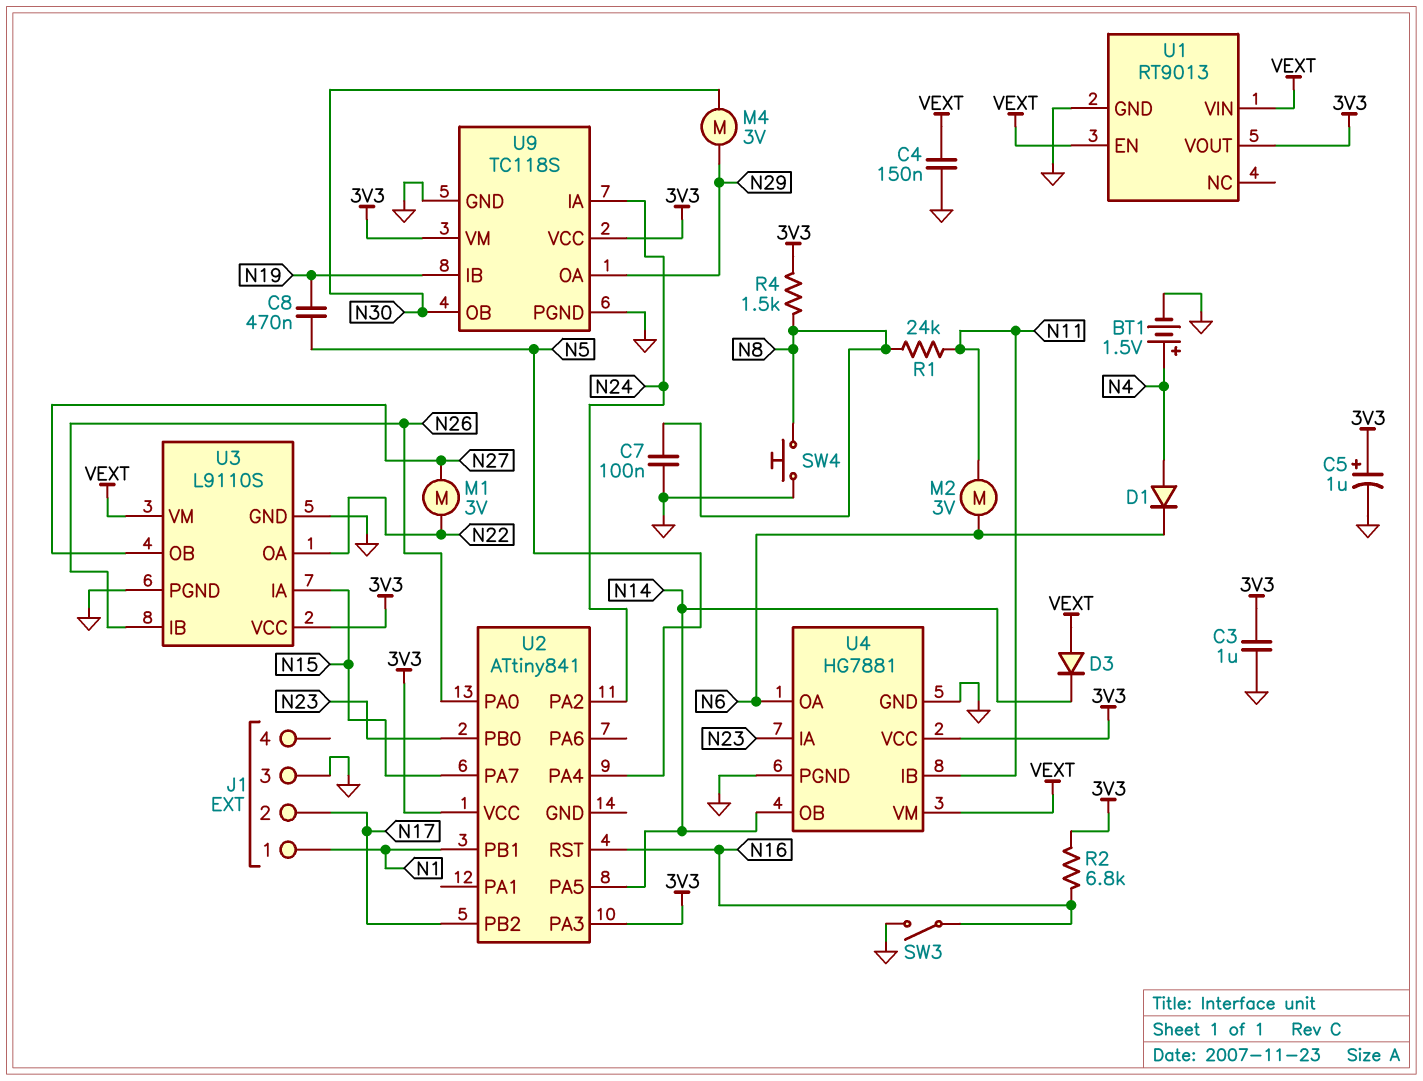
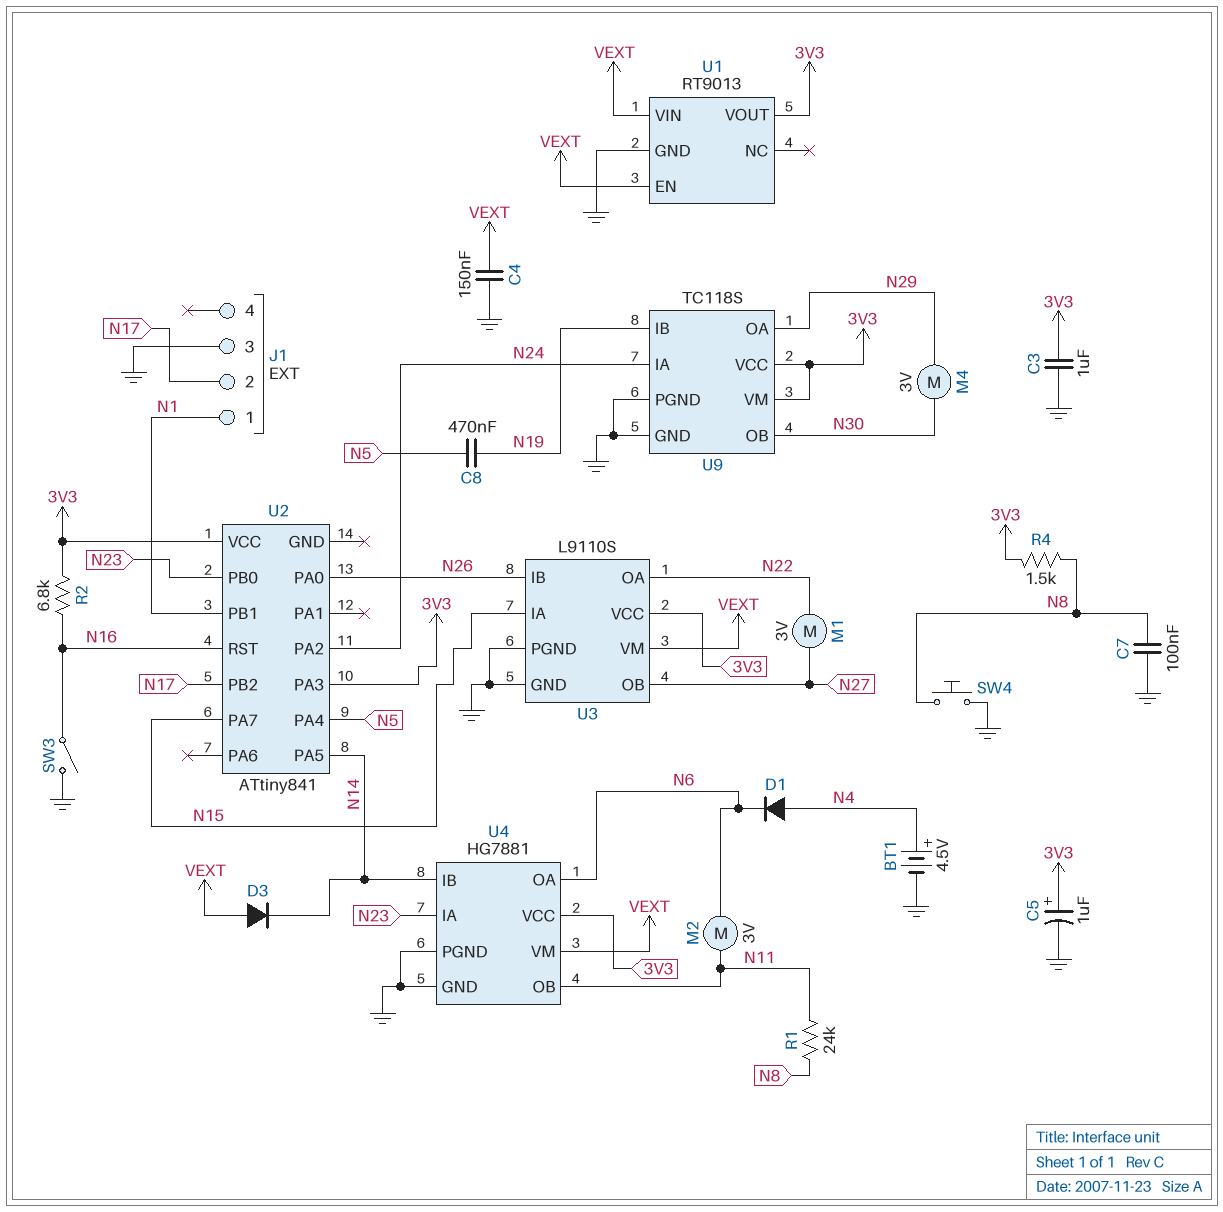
BT1: 1.5V (plus N4, minus GND) -> 4.5V (plus N4, minus GND)
U4 pin IB: N11 -> N14
U4 pin OB: N14 -> N11

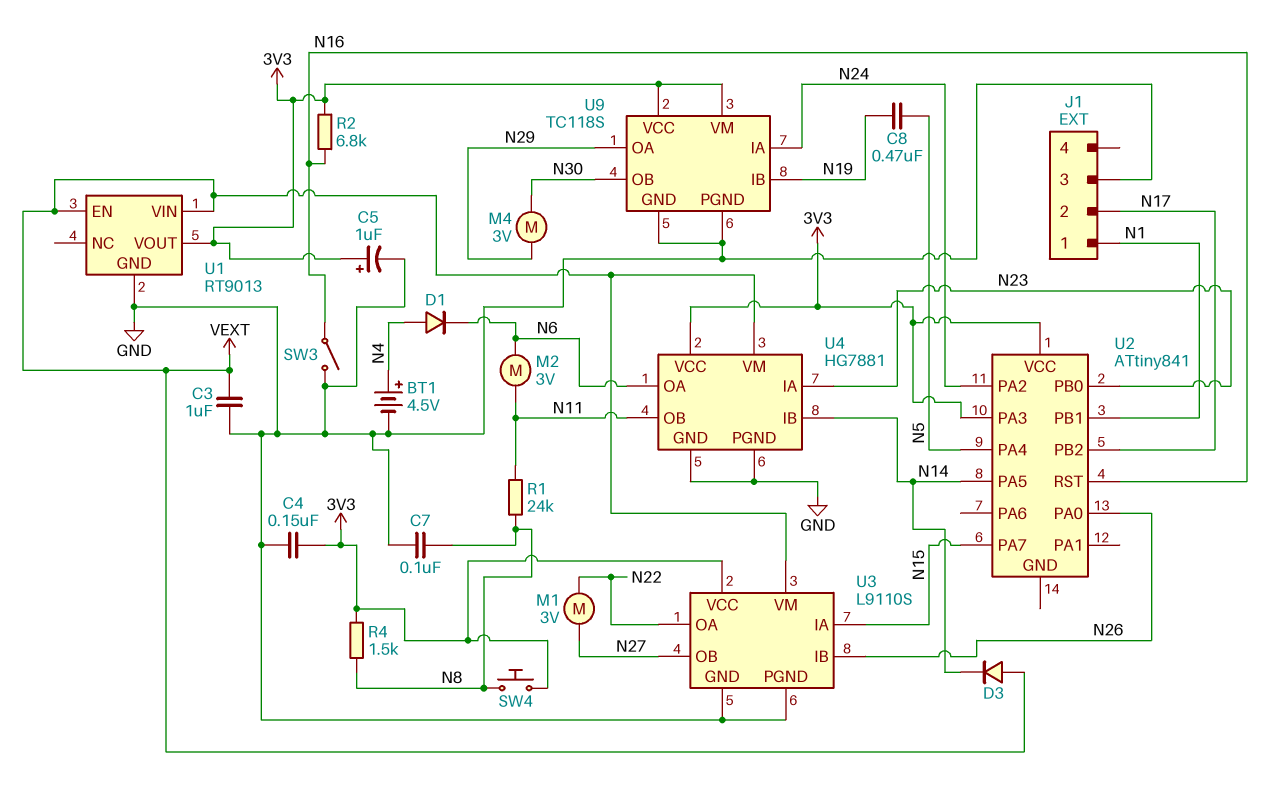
C3: 1uF (3V3, GND) -> 1uF (GND, VEXT)
C4: 150nF (GND, VEXT) -> 150nF (3V3, GND)
SW4: button (GND, N8) -> button (3V3, N8)

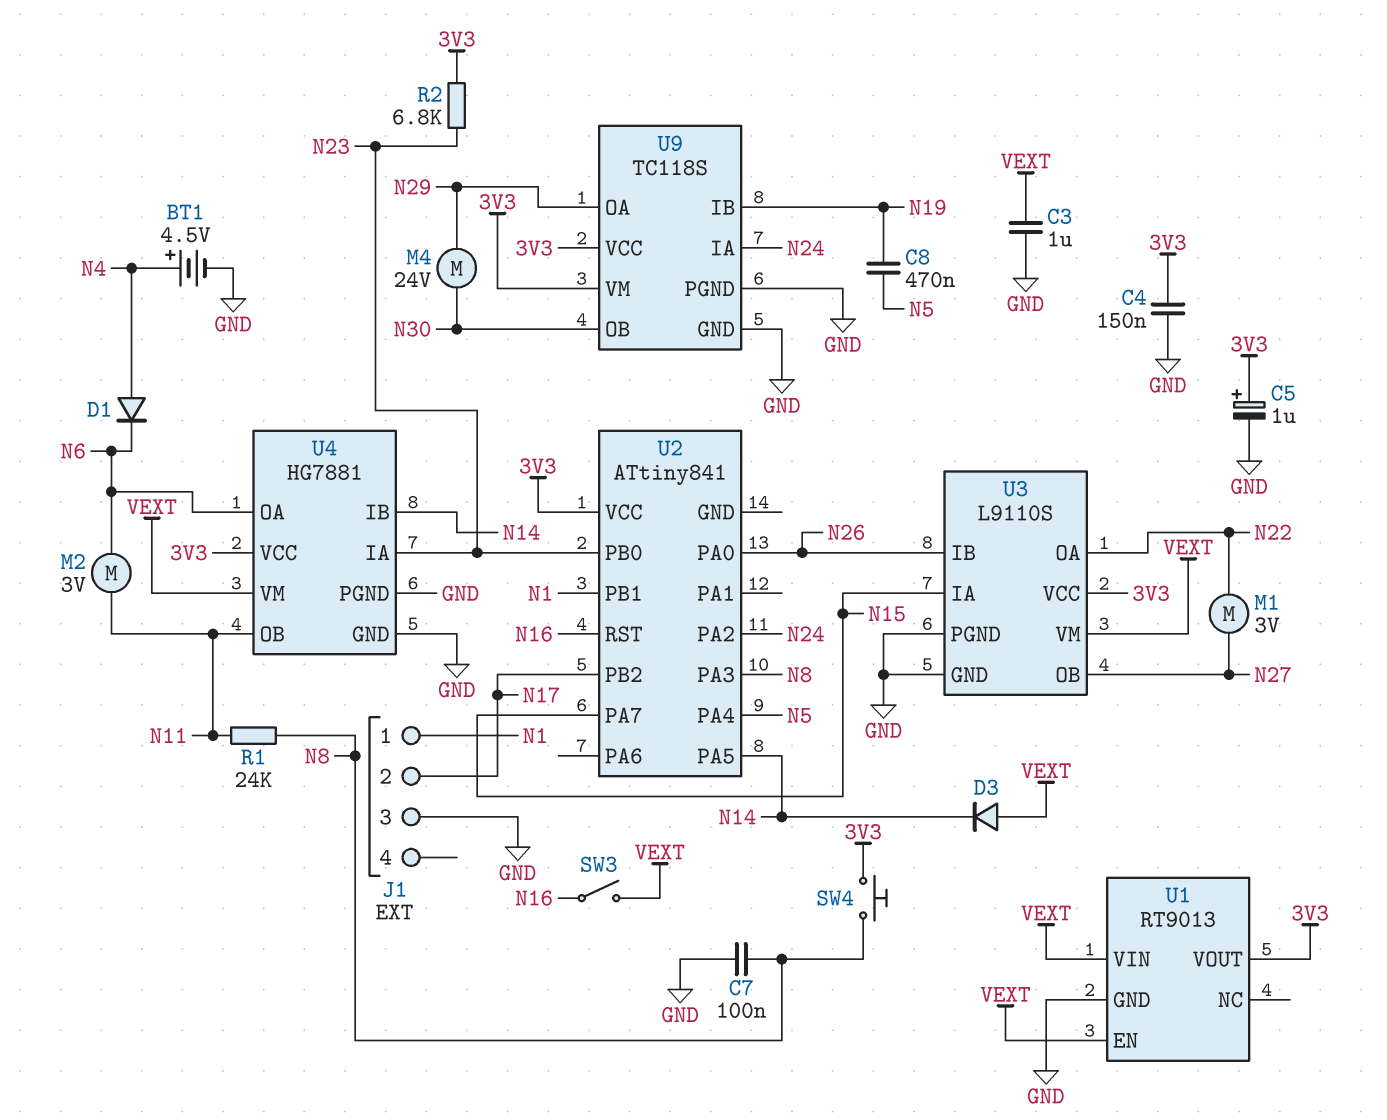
M4: motor 3V (N29, N30) -> motor 24V (N29, N30)
R2: 6.8k (3V3, N16) -> 6.8k (3V3, N23)
R4: 1.5k (3V3, N8) -> none
SW3: switch (GND, N16) -> switch (N16, VEXT)
U2 pin PA3: 3V3 -> N8

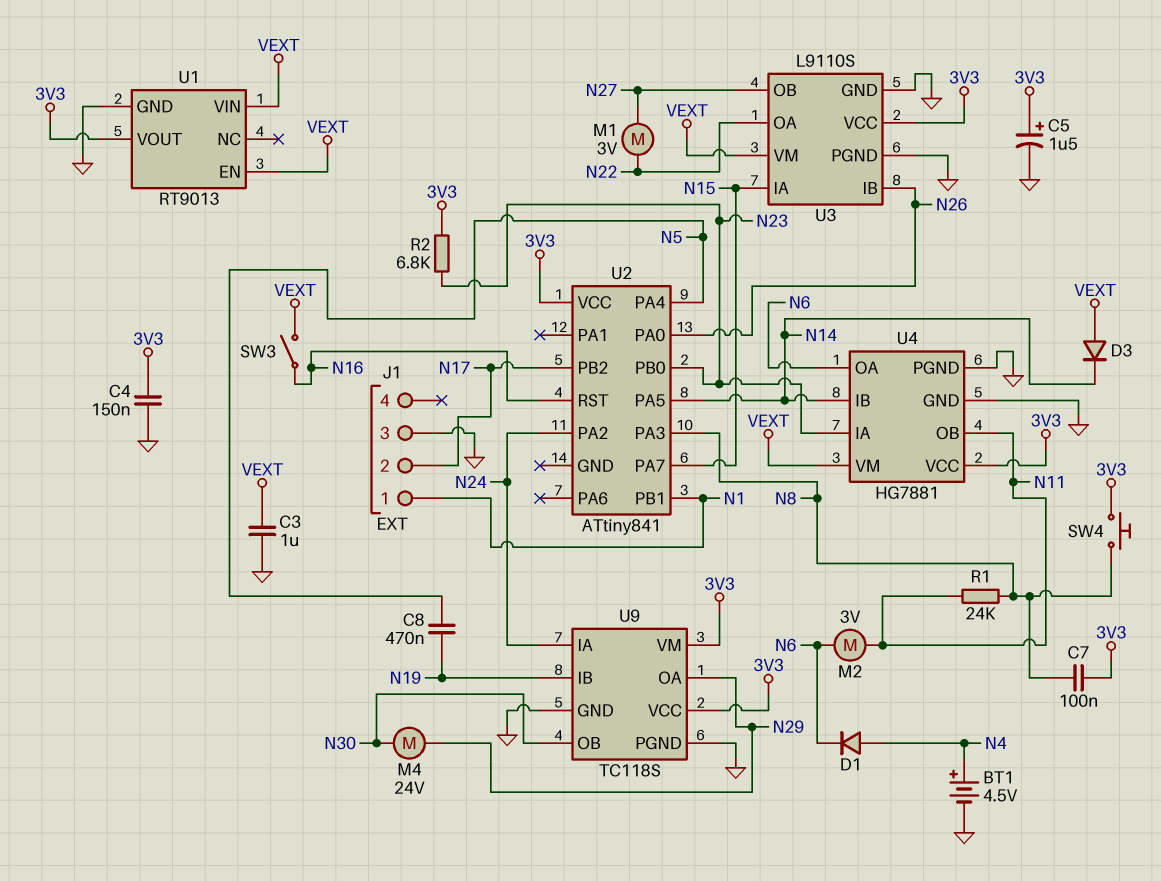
C5: 1uF (plus 3V3, minus GND) -> 1.5uF (plus 3V3, minus GND)
C7: 100nF (GND, N8) -> 100nF (3V3, N8)

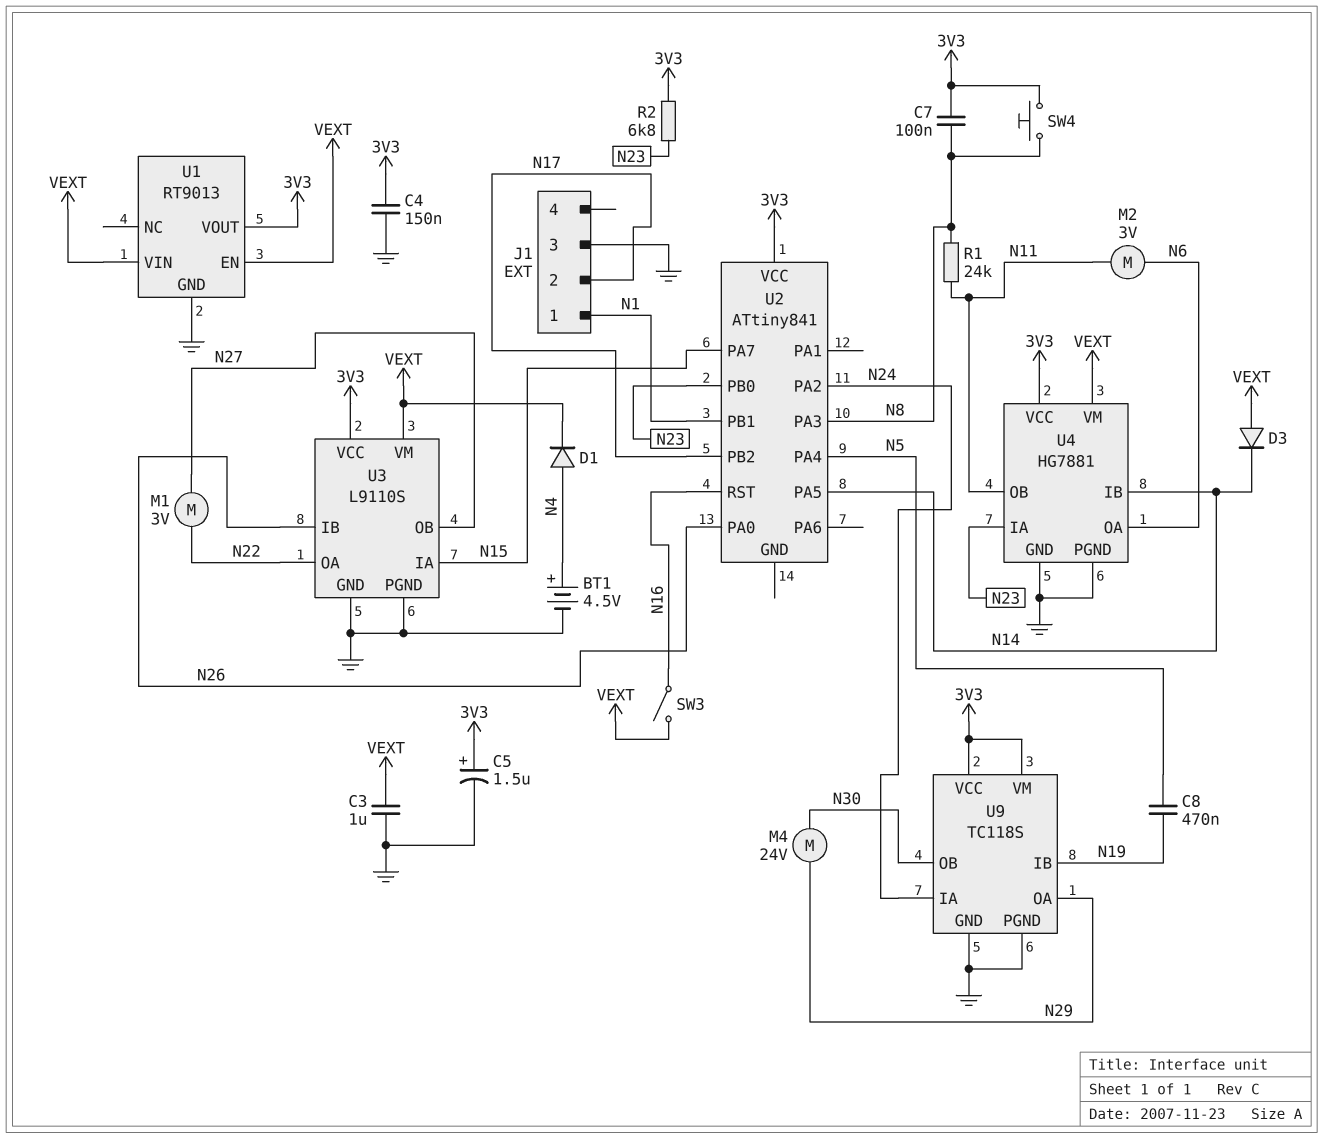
D1: diode (A N4, K N6) -> diode (A N4, K VEXT)

